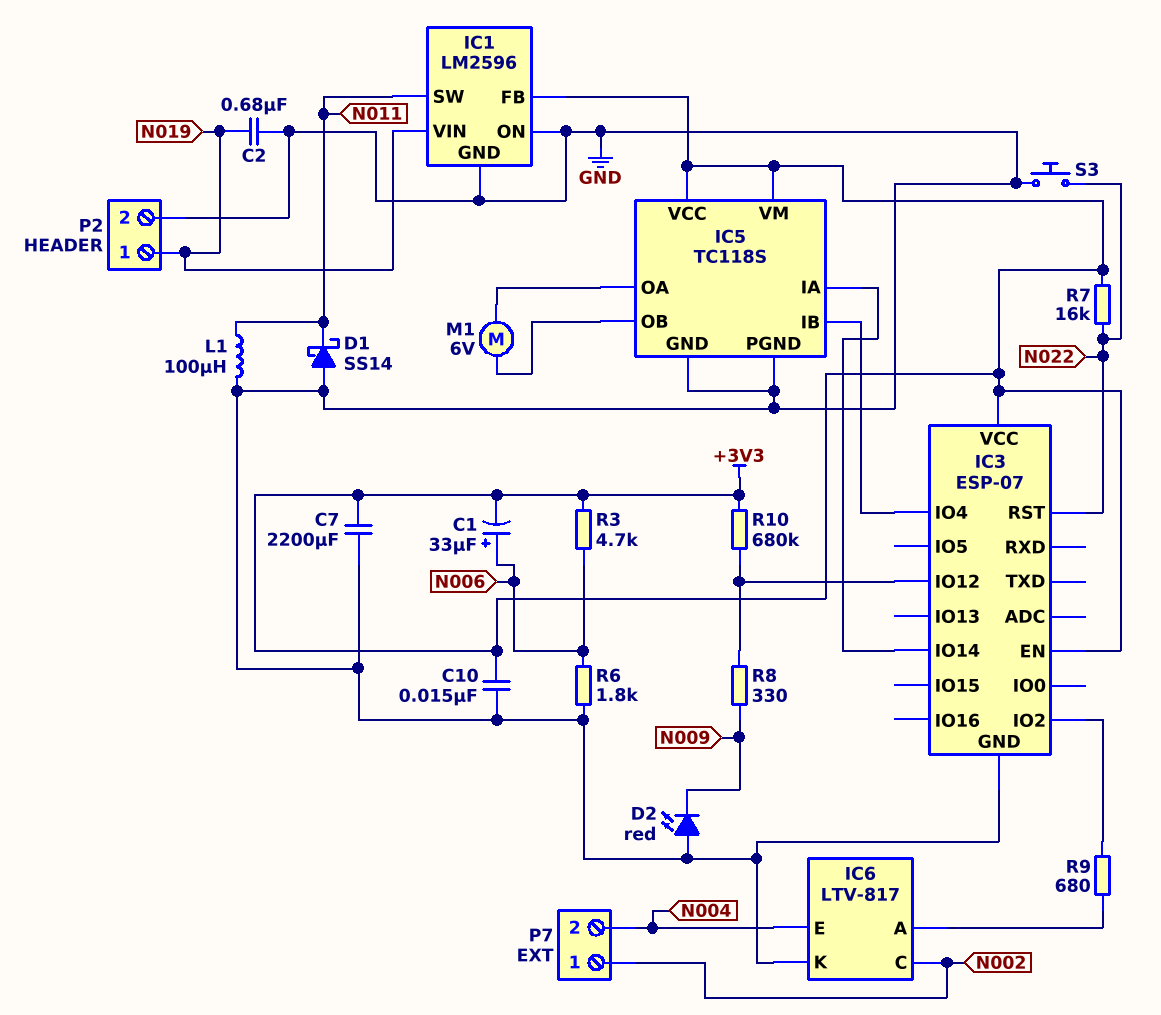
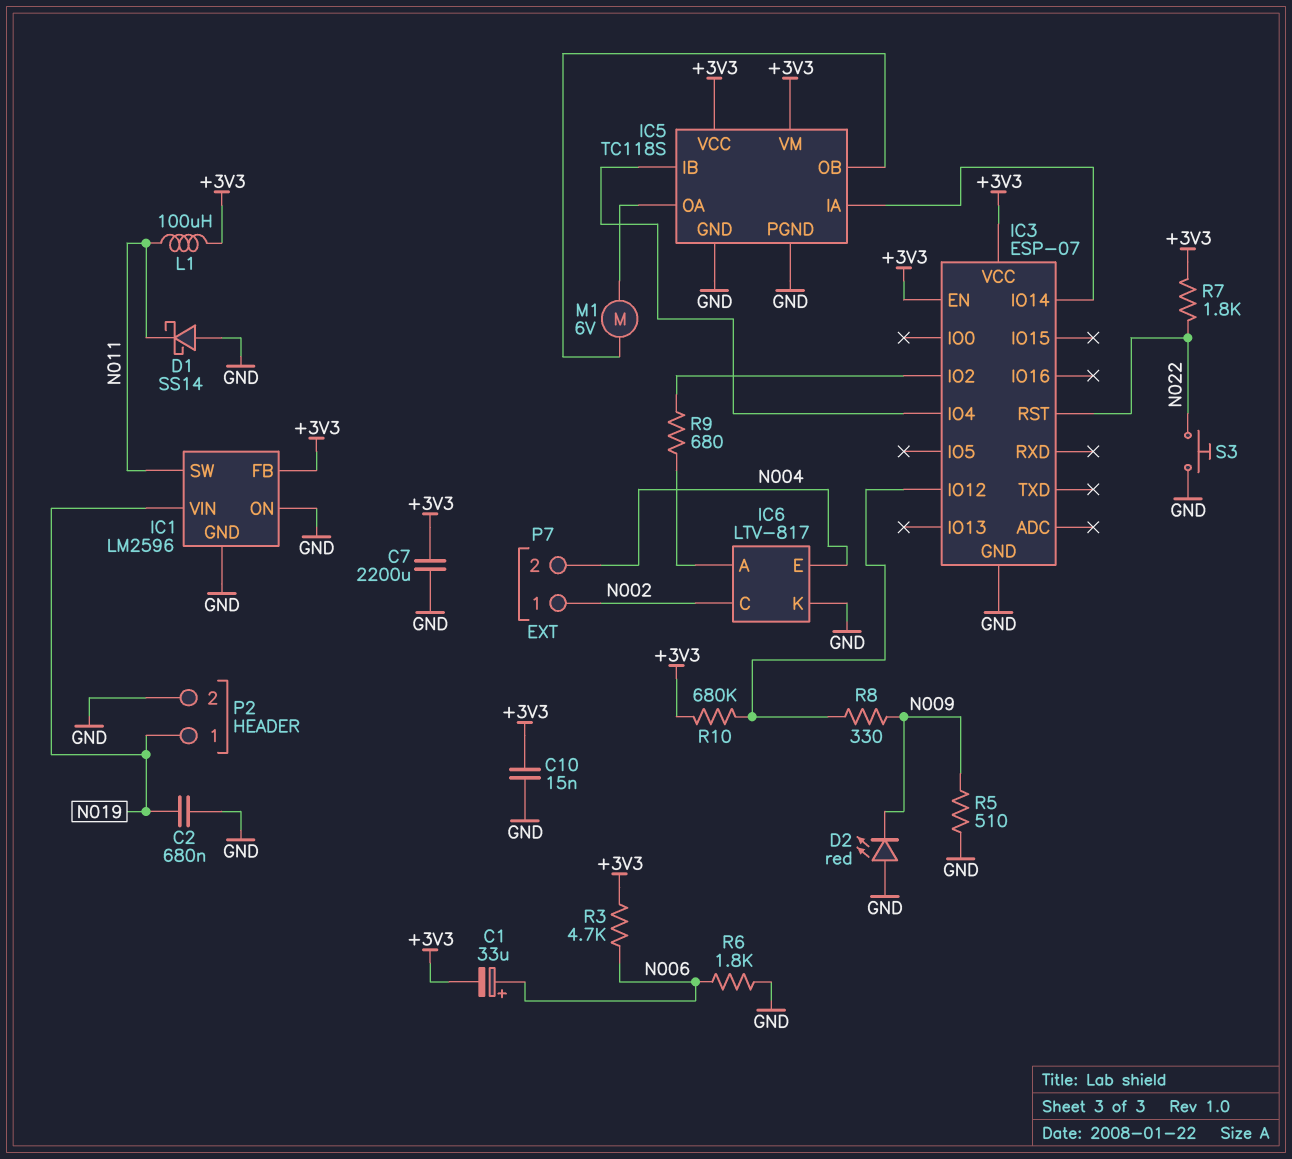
L1: 100uH (GND, N011) -> 100uH (+3V3, N011)
R5: none -> 510 (GND, N009)
R7: 16k (+3V3, N022) -> 1.8k (+3V3, N022)

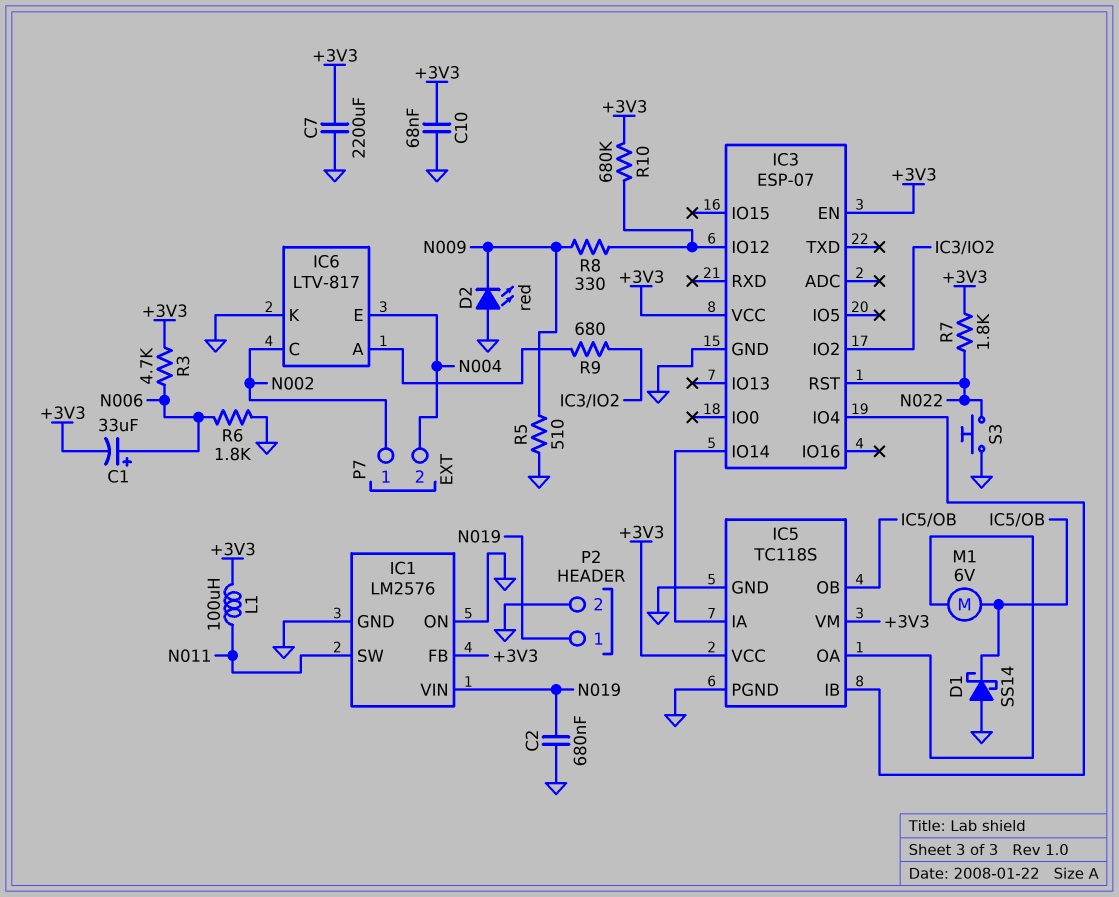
C10: 15nF (+3V3, GND) -> 68nF (+3V3, GND)
D1: schottky SS14 (A GND, K N011) -> schottky SS14 (A GND, K IC5/OB)
IC1: LM2596 -> LM2576

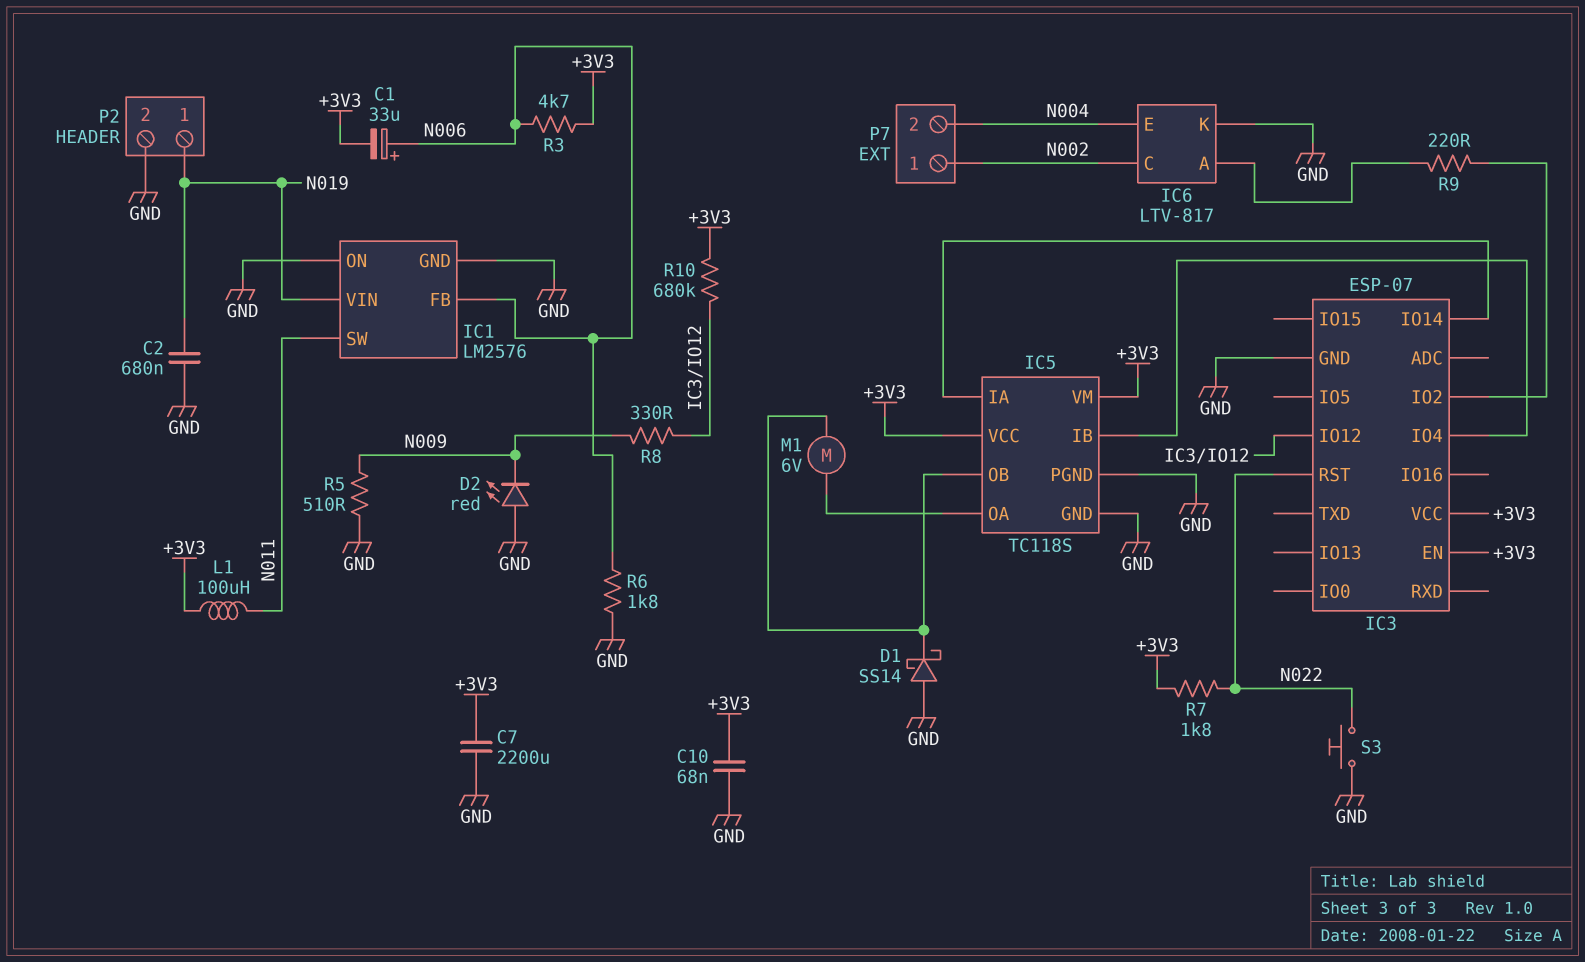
IC1 pin FB: +3V3 -> N006
R9: 680 (IC3/IO2, IC6/A) -> 220 (IC3/IO2, IC6/A)

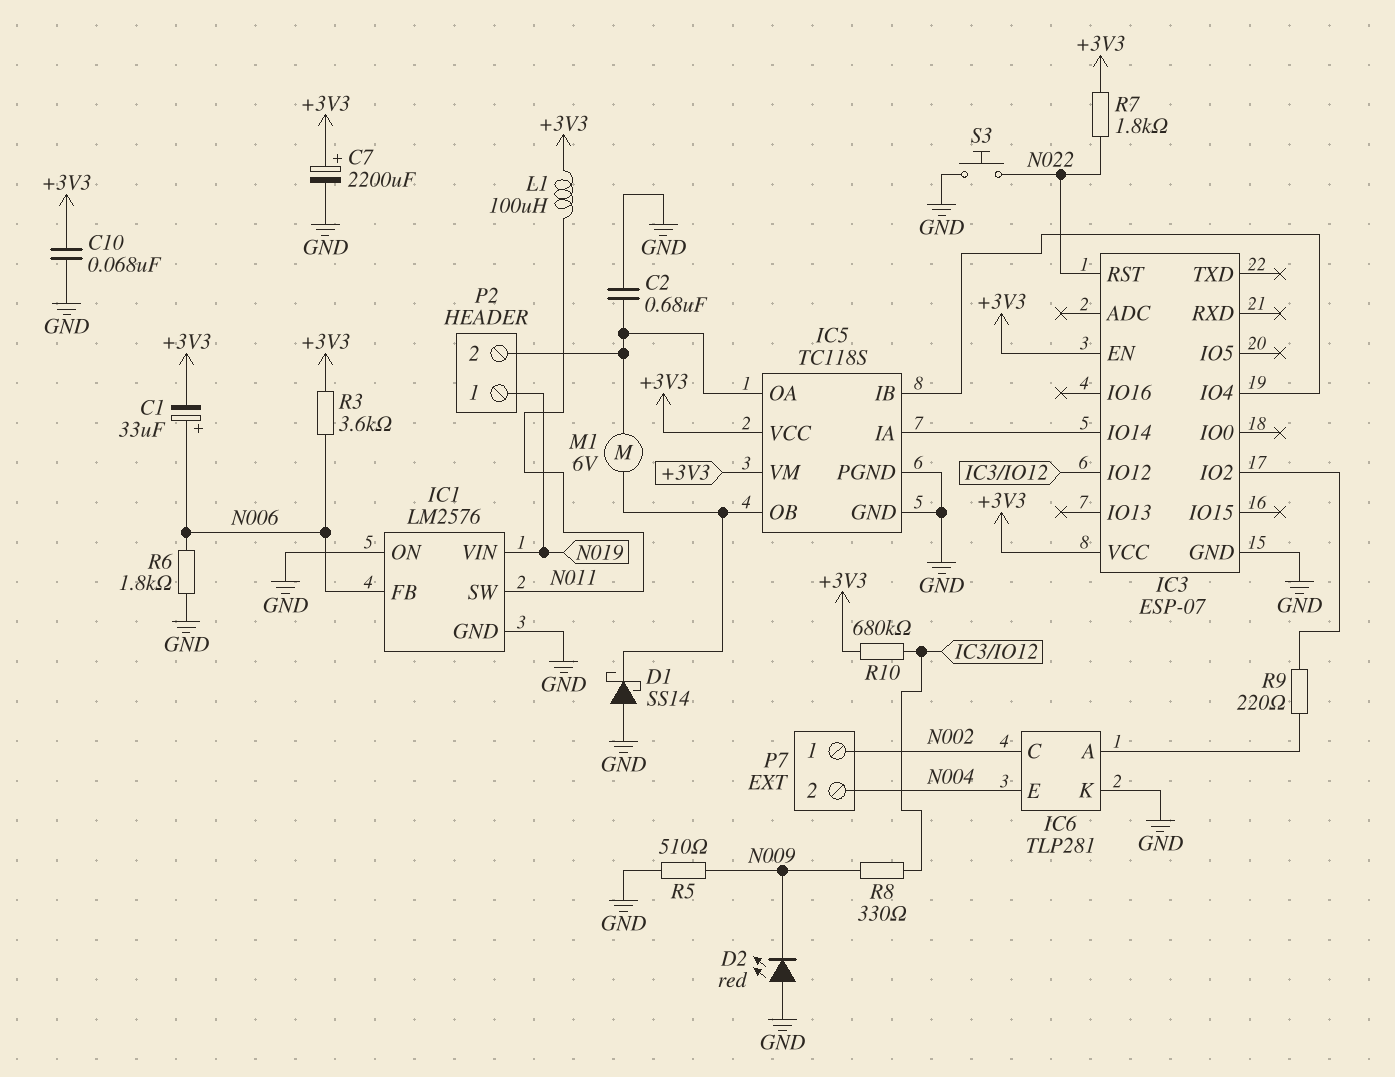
C2: 680nF (GND, N019) -> 680nF (GND, IC5/OA)
C7: 2200uF (+3V3, GND) -> 2200uF (plus +3V3, minus GND)
IC6: LTV-817 -> TLP281
P2 pin 2: GND -> IC5/OA
R3: 4.7k (+3V3, N006) -> 3.6k (+3V3, N006)

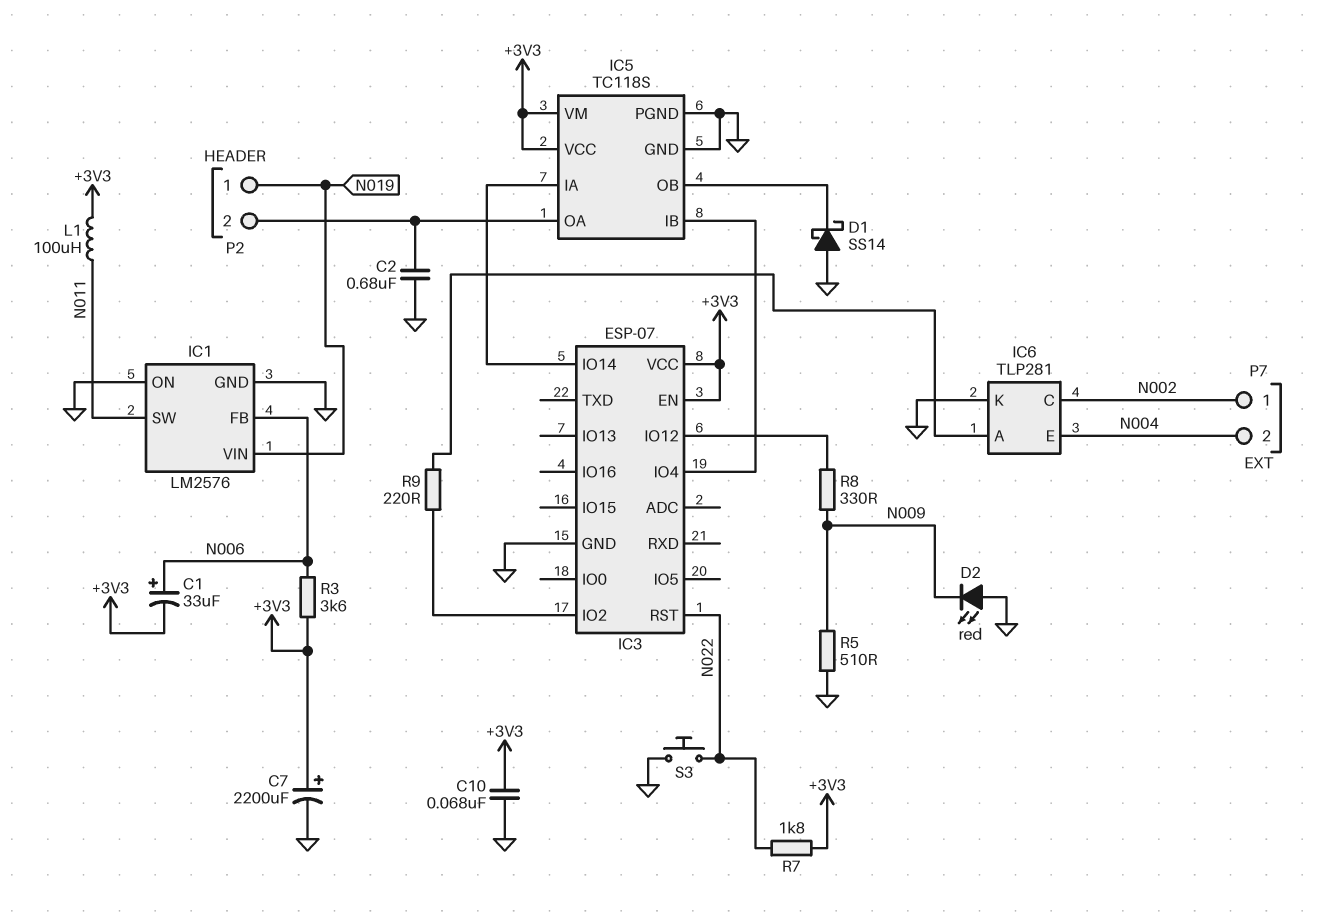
M1: motor 6V (IC5/OA, IC5/OB) -> none
R6: 1.8k (GND, N006) -> none
R10: 680k (+3V3, IC3/IO12) -> none

